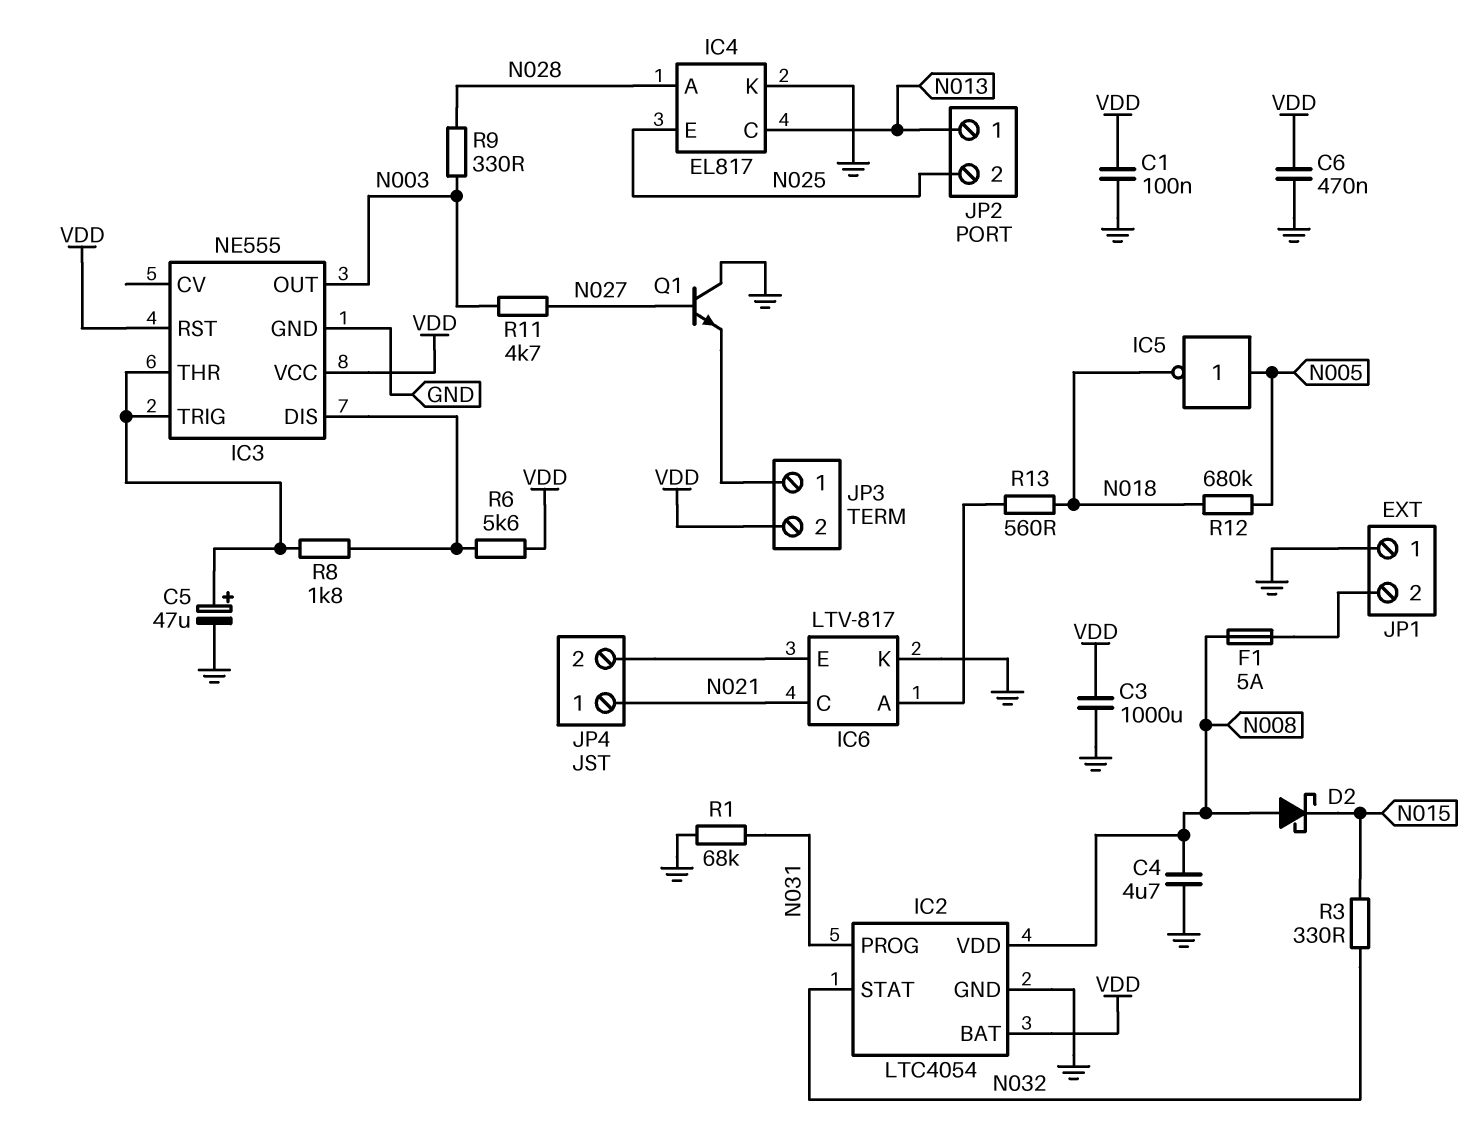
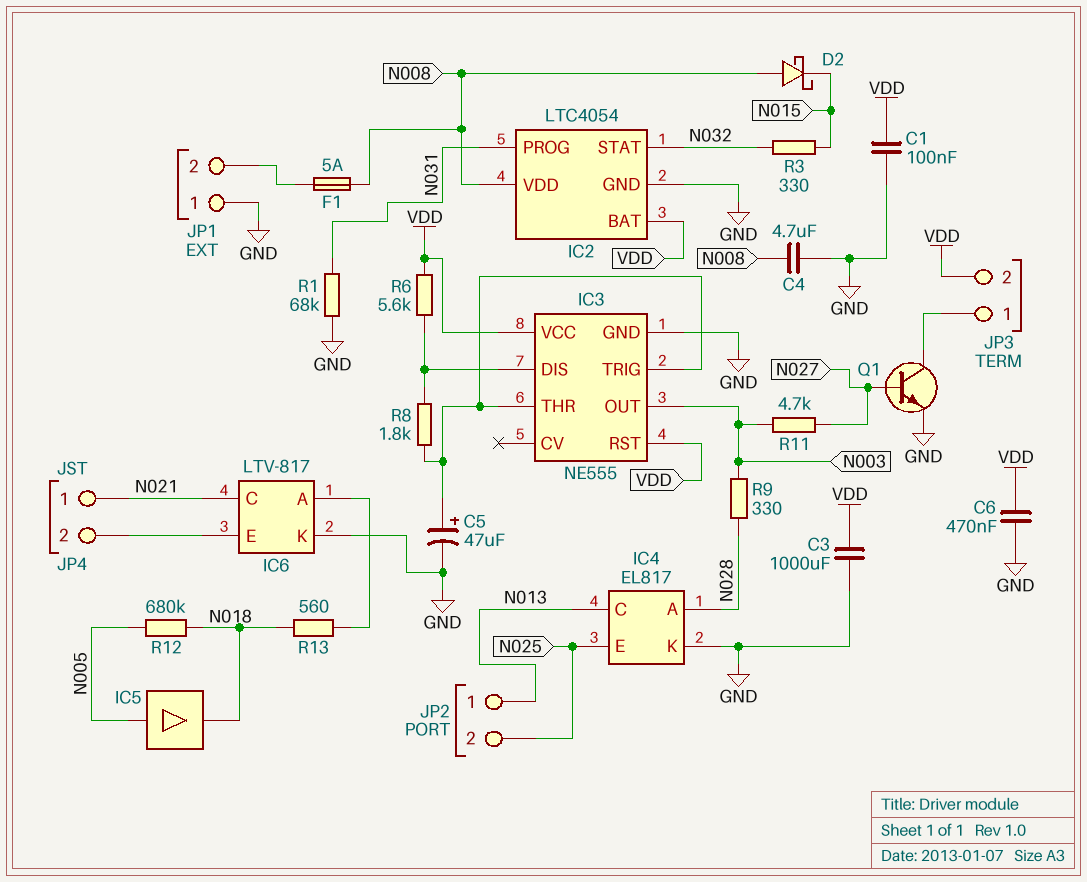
IC5: NOT (in N005, out N018) -> buffer (in N005, out N018)
Q1: NPN (B N027, C GND, E JP3/1) -> NPN (B N027, C JP3/1, E GND)

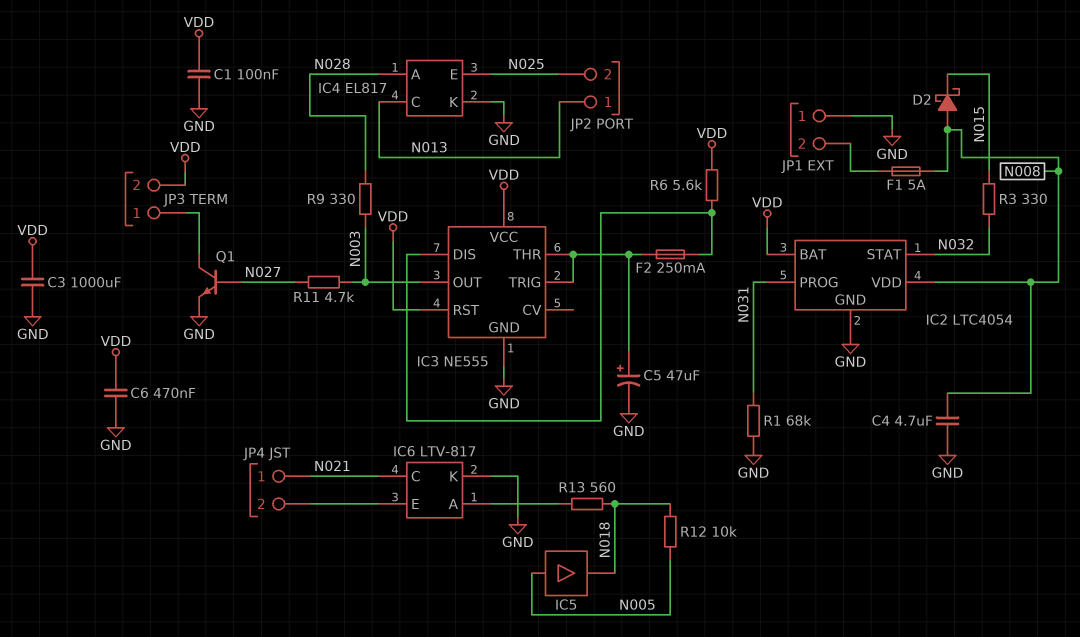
F2: none -> 250mA (IC3/DIS, IC3/THR)
R8: 1.8k (IC3/DIS, IC3/THR) -> none
R12: 680k (N005, N018) -> 10k (N005, N018)

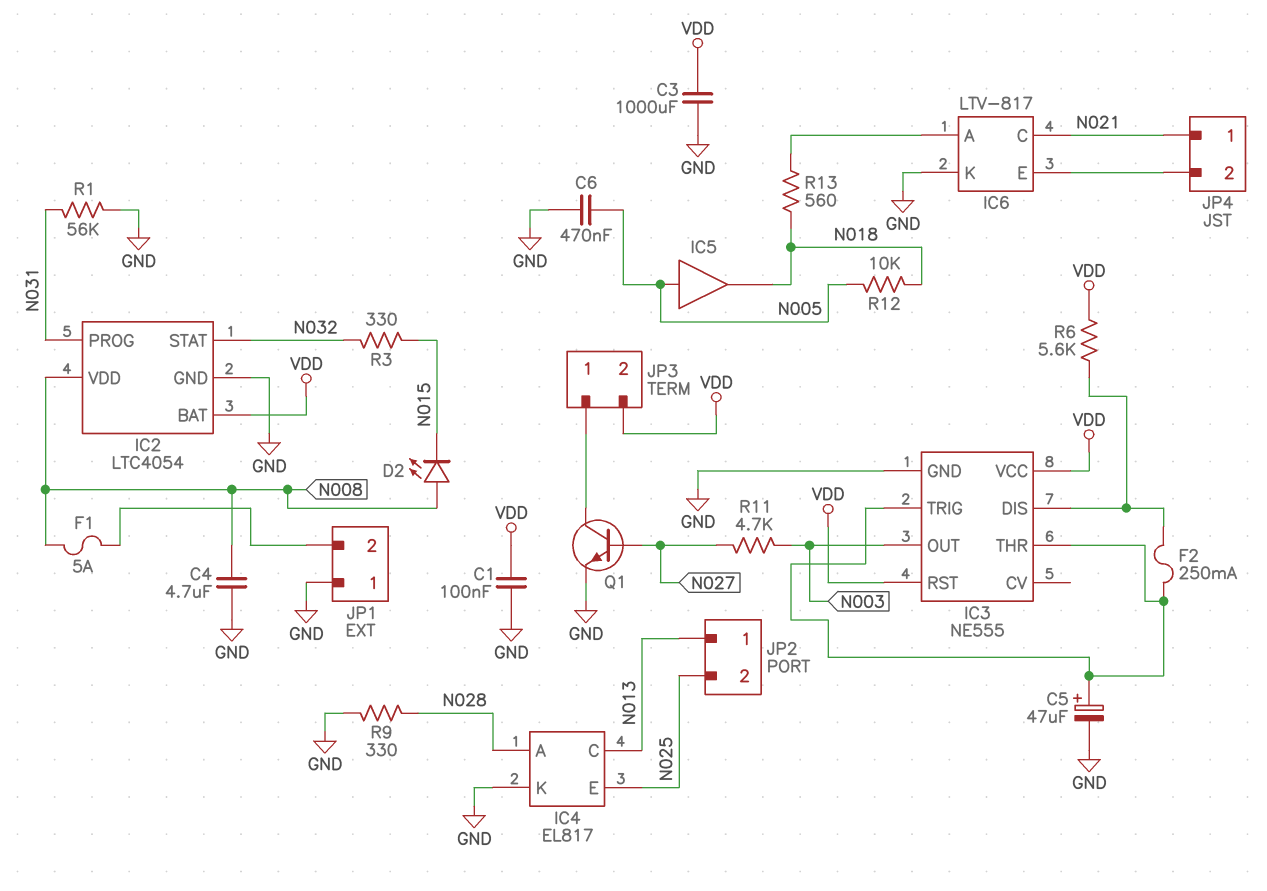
C6: 470nF (GND, VDD) -> 470nF (GND, N005)
D2: schottky (A N008, K N015) -> LED (A N008, K N015)
R1: 68k (GND, N031) -> 56k (GND, N031)
R9: 330 (N003, N028) -> 330 (GND, N028)

